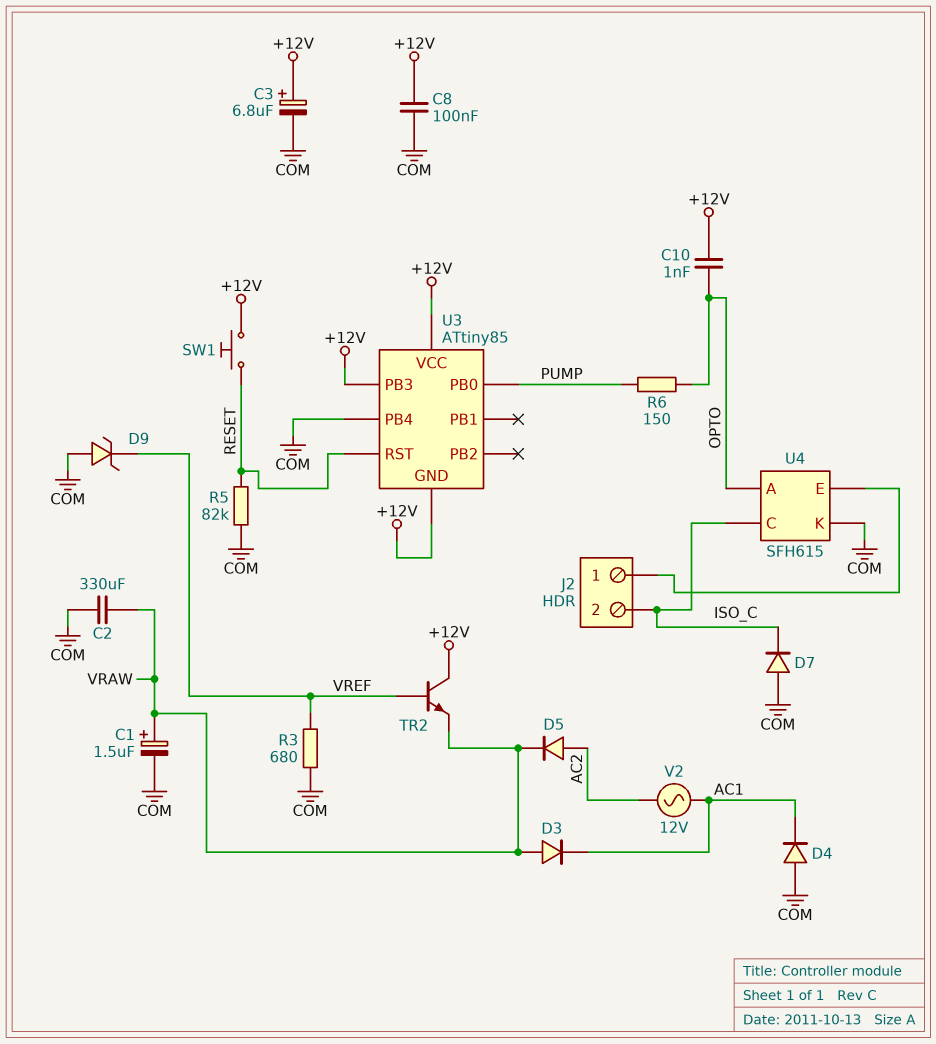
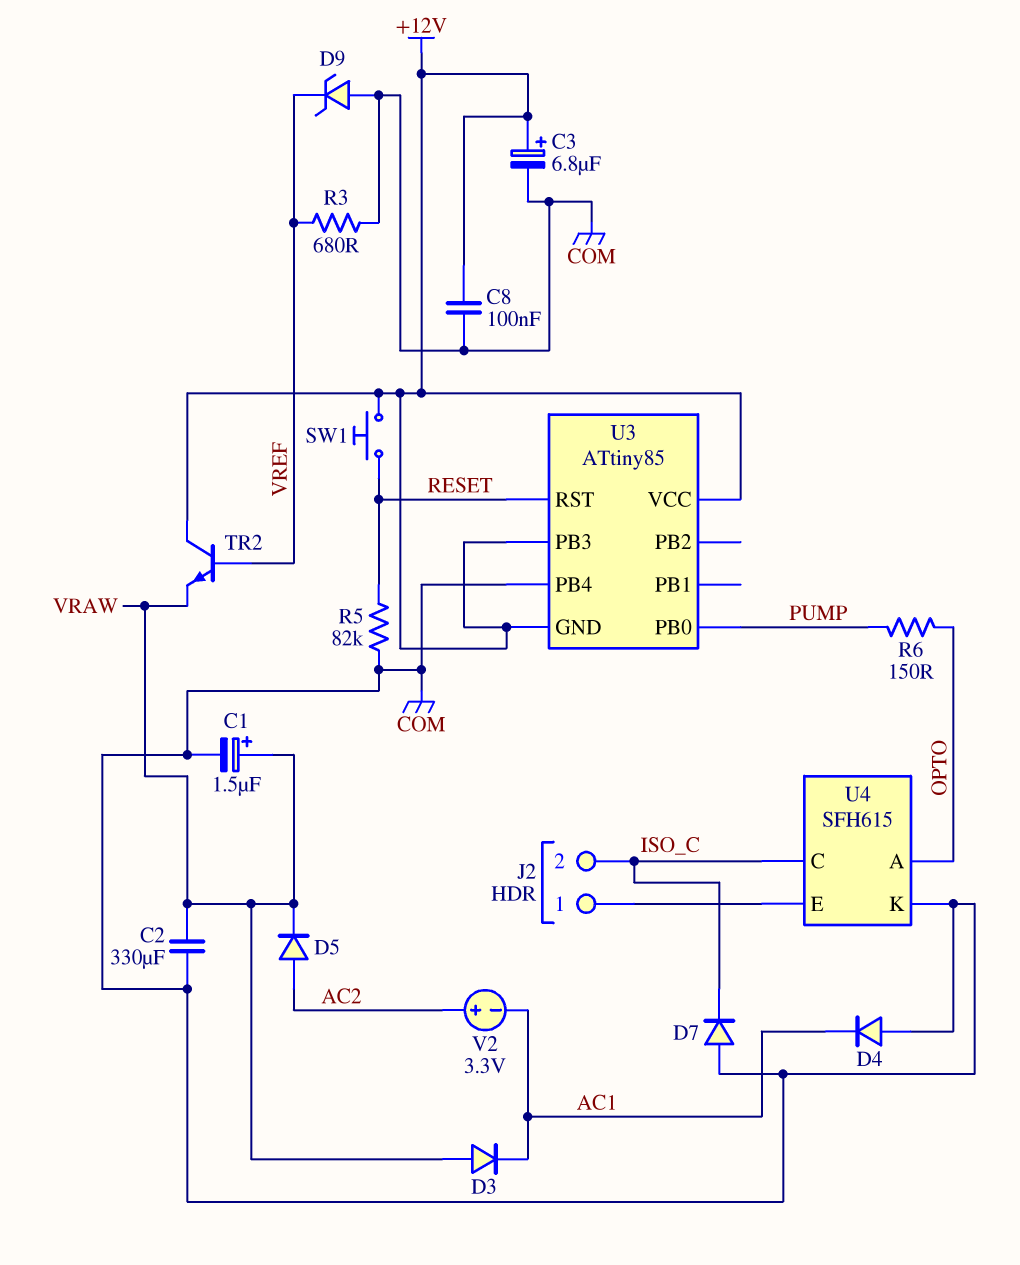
C10: 1nF (+12V, OPTO) -> none
V2: AC 12V (AC1, AC2) -> 3.3V (plus AC2, minus AC1)

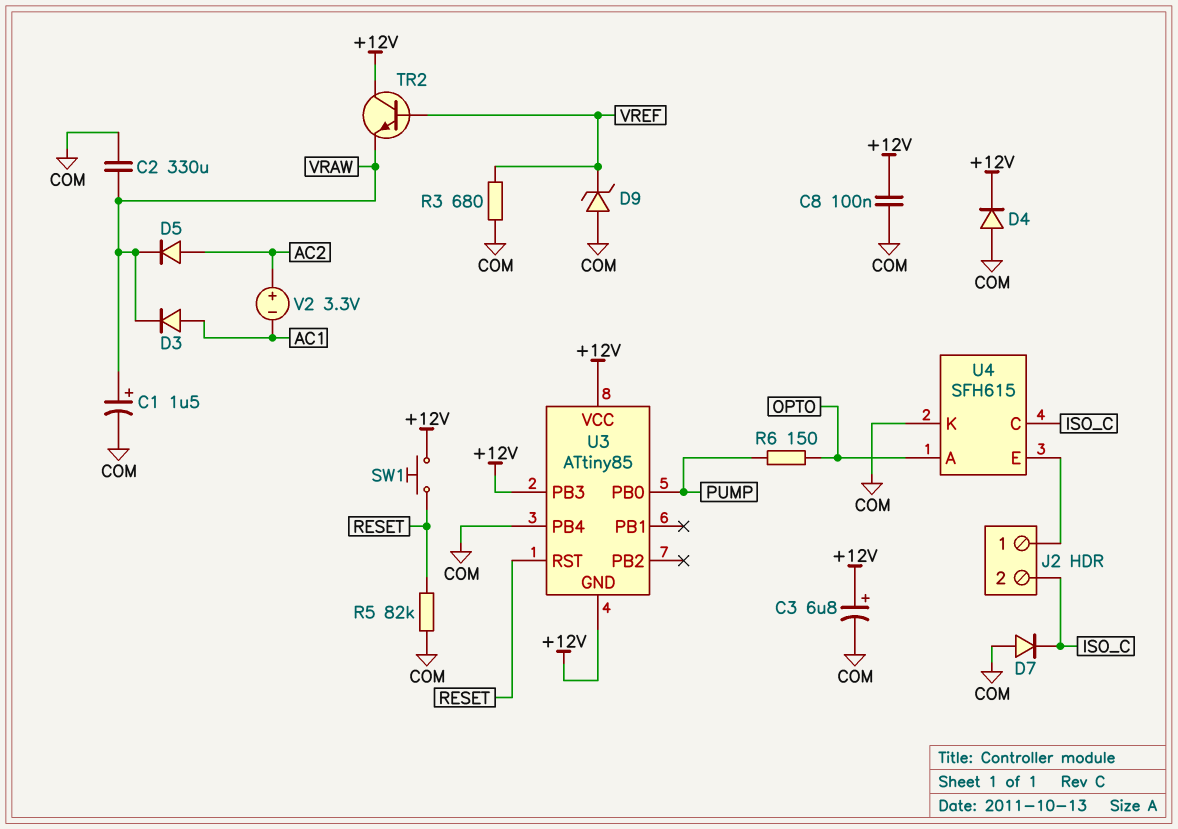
D3: diode (A VRAW, K AC1) -> diode (A AC1, K VRAW)
D4: diode (A COM, K AC1) -> diode (A COM, K +12V)

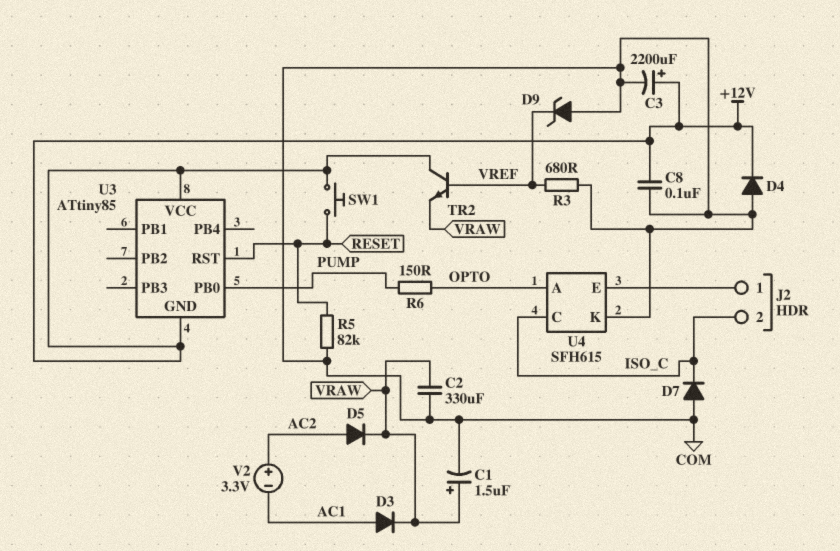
C3: 6.8uF (plus +12V, minus COM) -> 2200uF (plus +12V, minus COM)
U3 pin PB3: +12V -> none
U3 pin PB4: COM -> none

